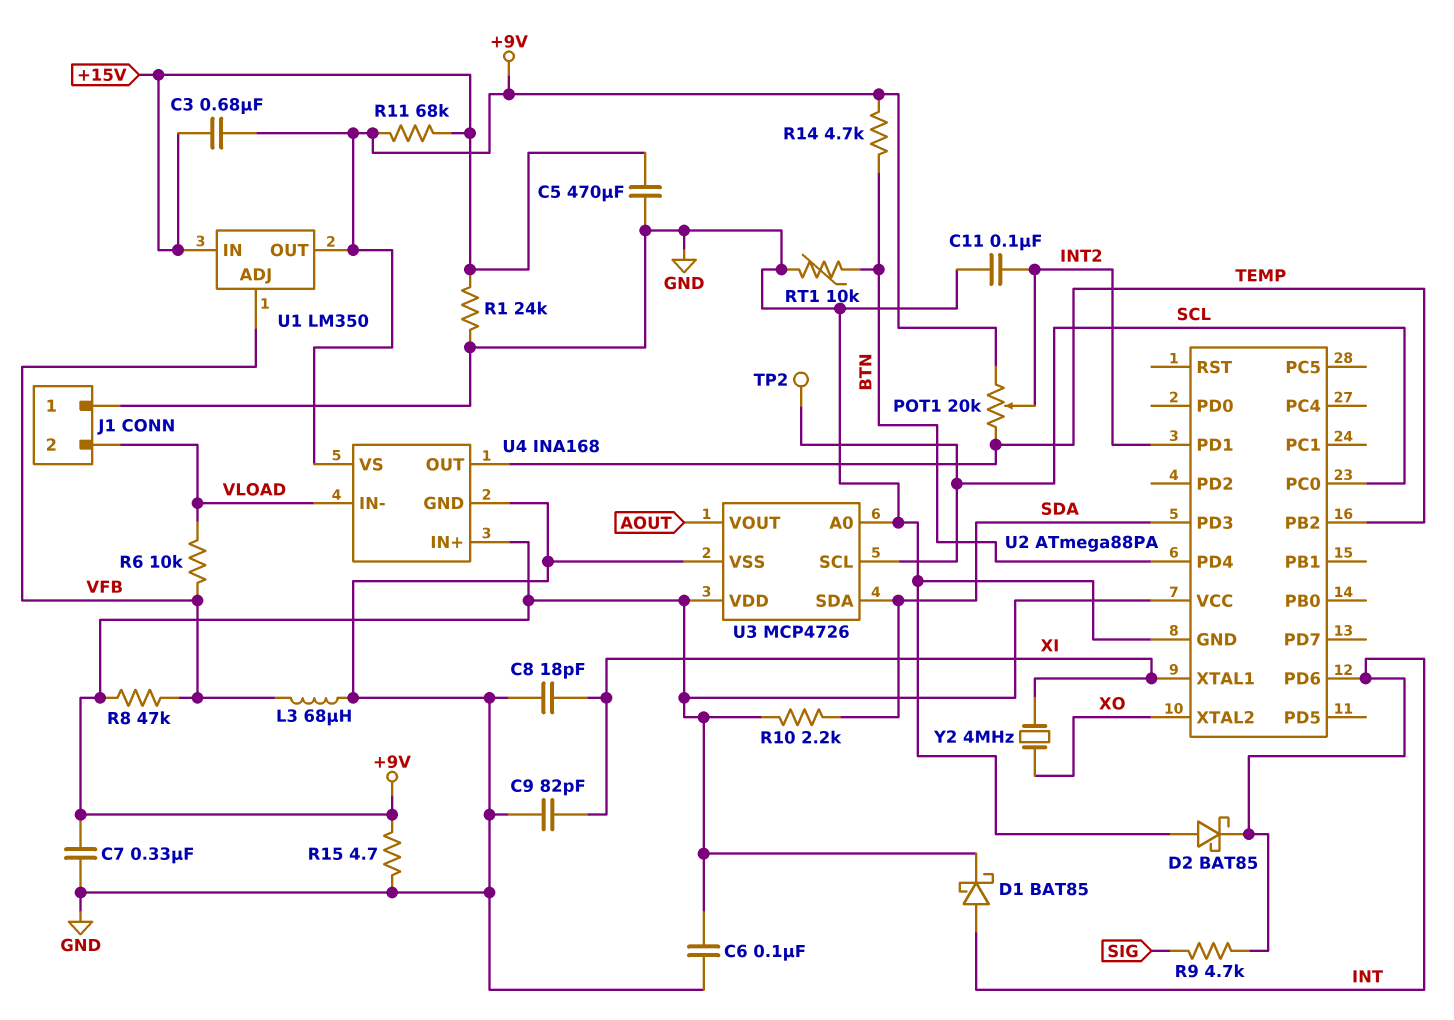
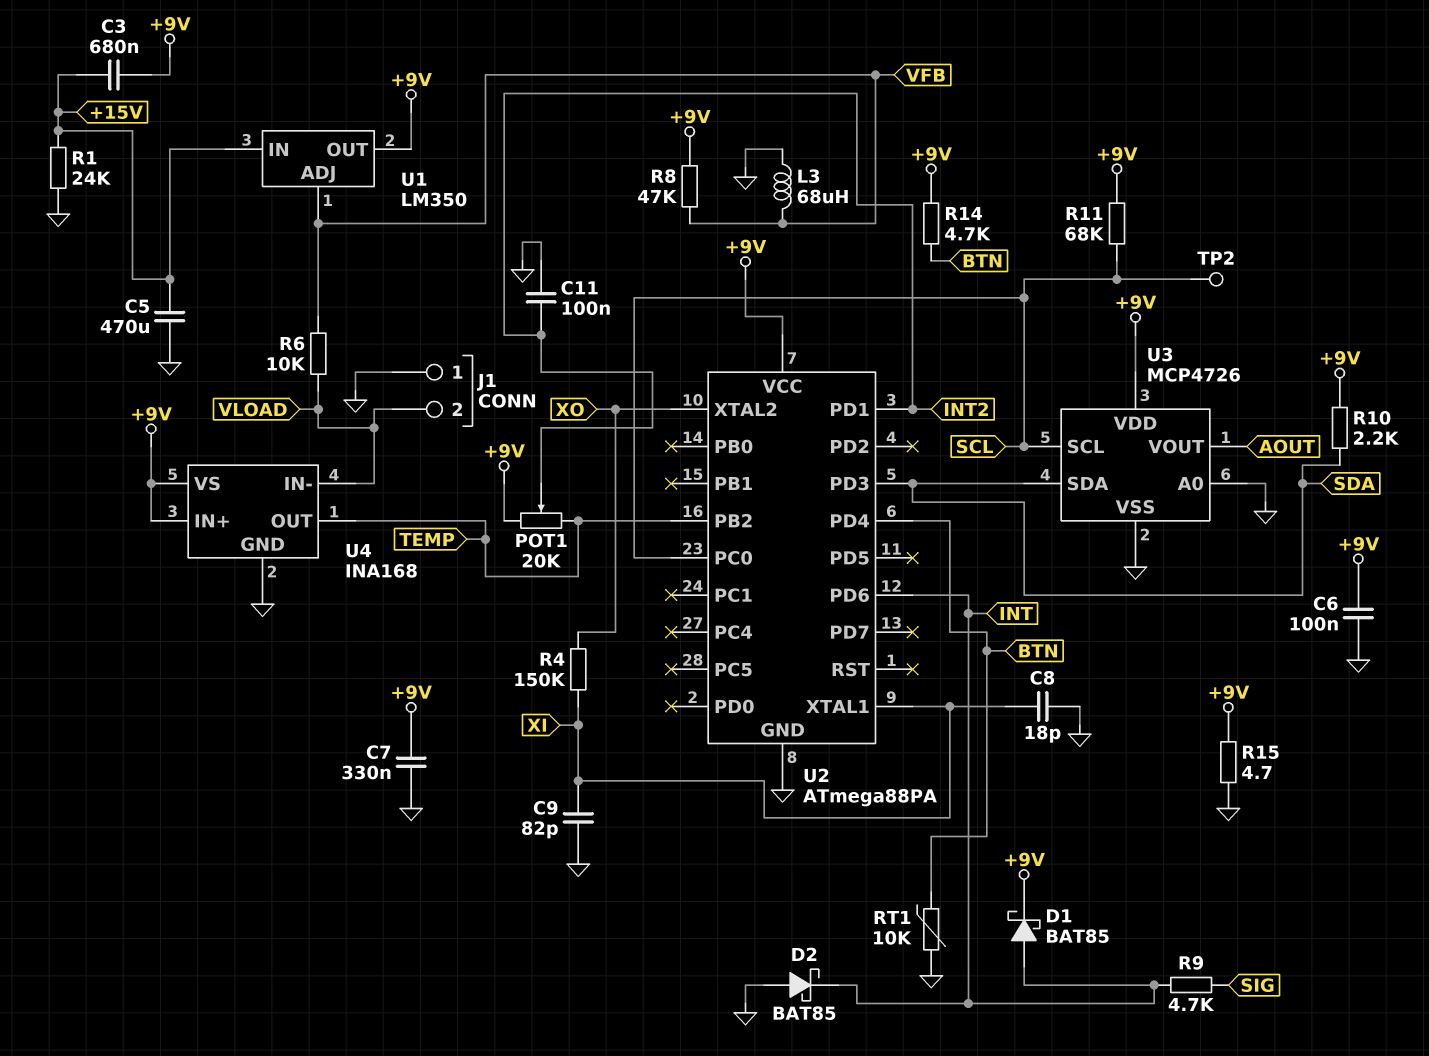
R4: none -> 150k (XI, XO)
R11: 68k (+9V, +15V) -> 68k (+9V, SCL)
Y2: 4MHz (XI, XO) -> none

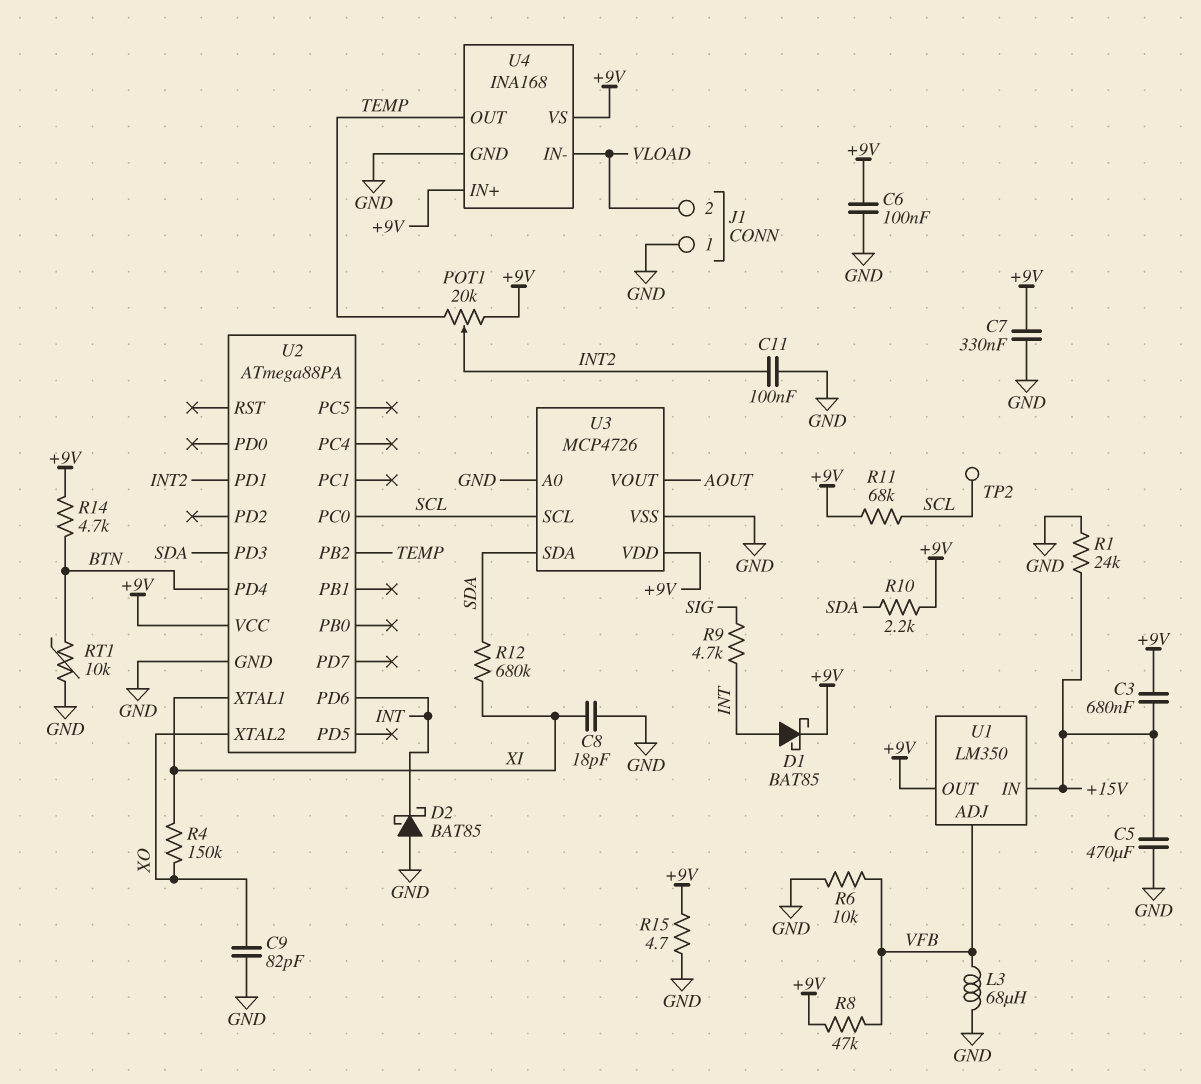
C9: 82pF (GND, XI) -> 82pF (GND, XO)
R6: 10k (VFB, VLOAD) -> 10k (GND, VFB)
R12: none -> 680k (SDA, XI)

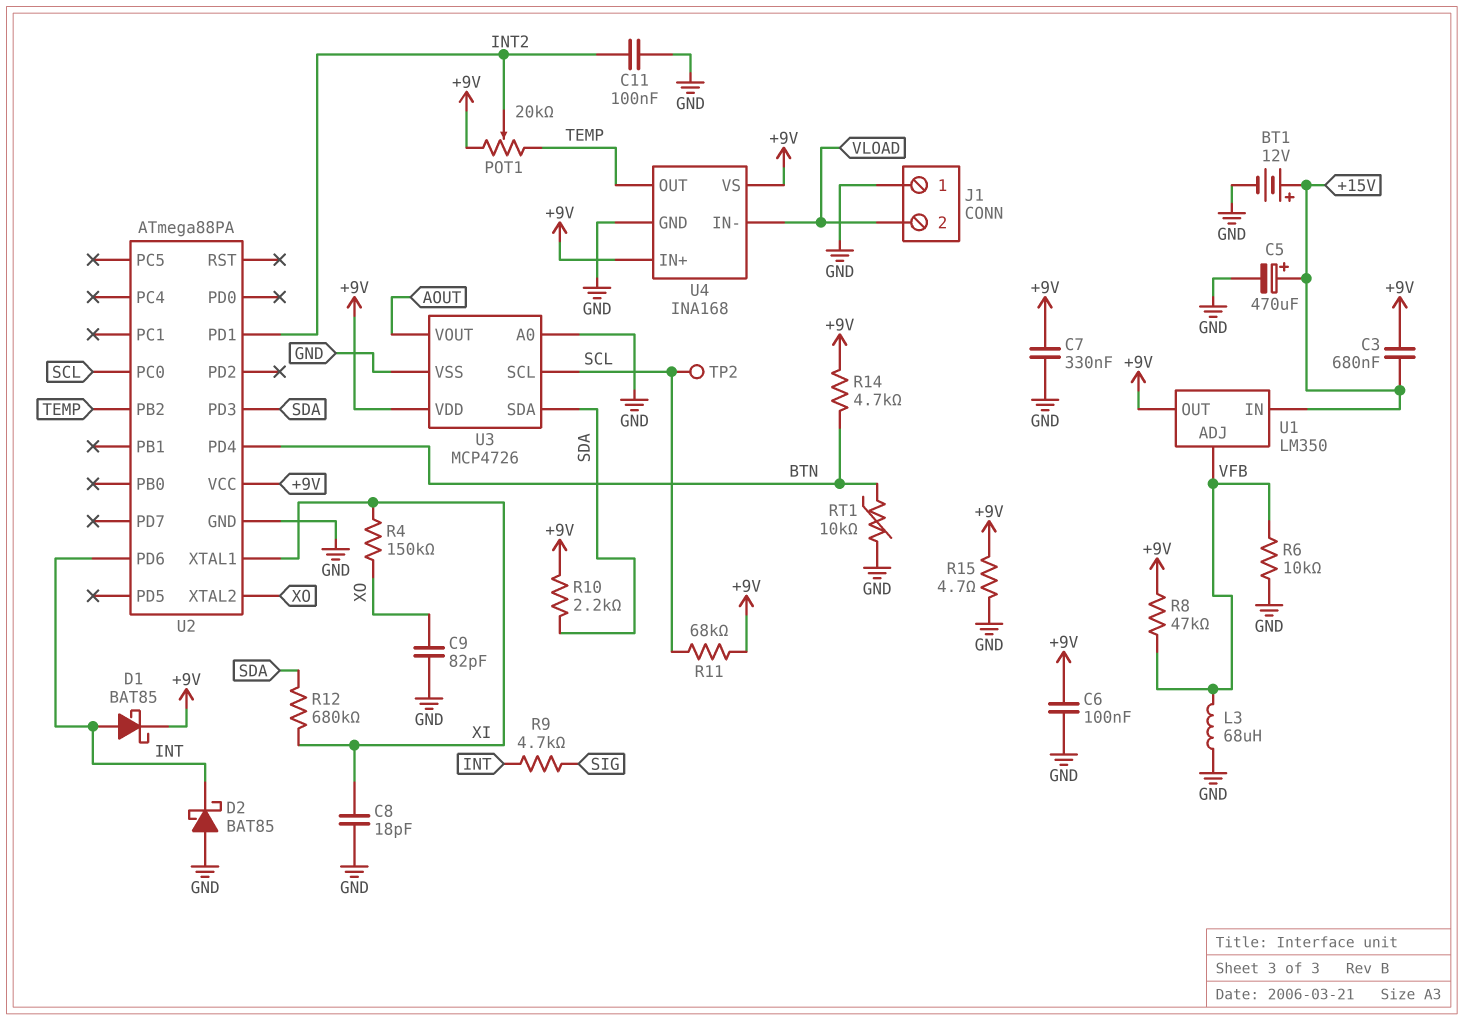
BT1: none -> 12V (plus +15V, minus GND)
C5: 470uF (+15V, GND) -> 470uF (plus +15V, minus GND)
R1: 24k (+15V, GND) -> none

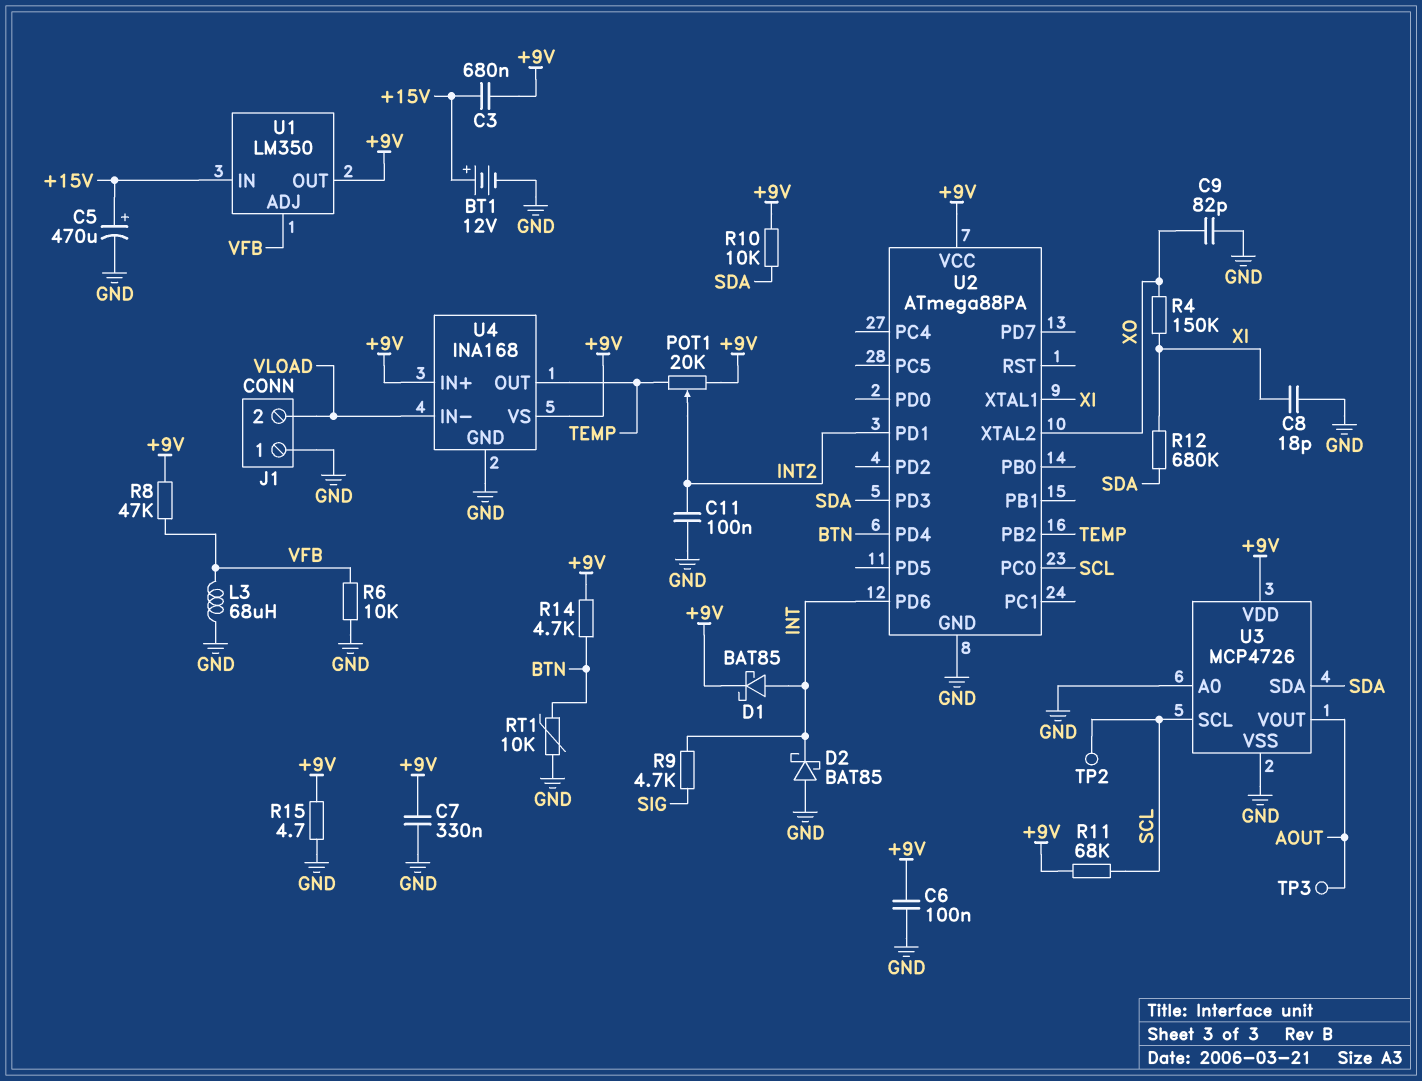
R10: 2.2k (+9V, SDA) -> 10k (+9V, SDA)
TP3: none -> test point (AOUT)

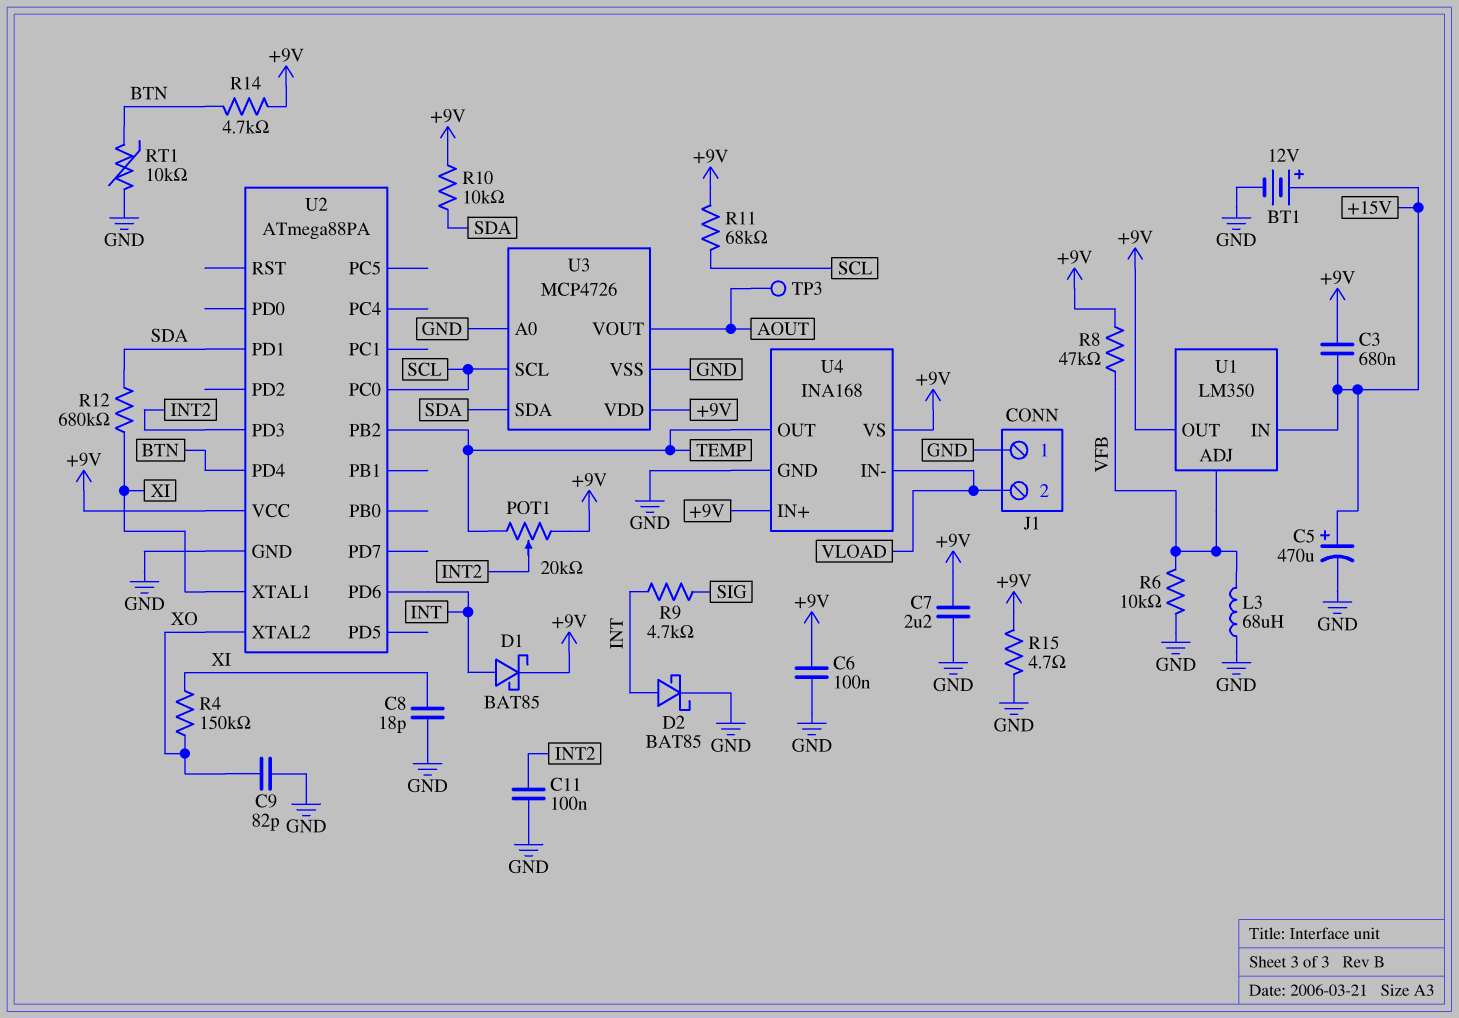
C7: 330nF (+9V, GND) -> 2.2uF (+9V, GND)
D2: schottky BAT85 (A GND, K INT) -> schottky BAT85 (A INT, K GND)
TP2: test point (SCL) -> none
U2 pin PD1: INT2 -> SDA
U2 pin PD3: SDA -> INT2

